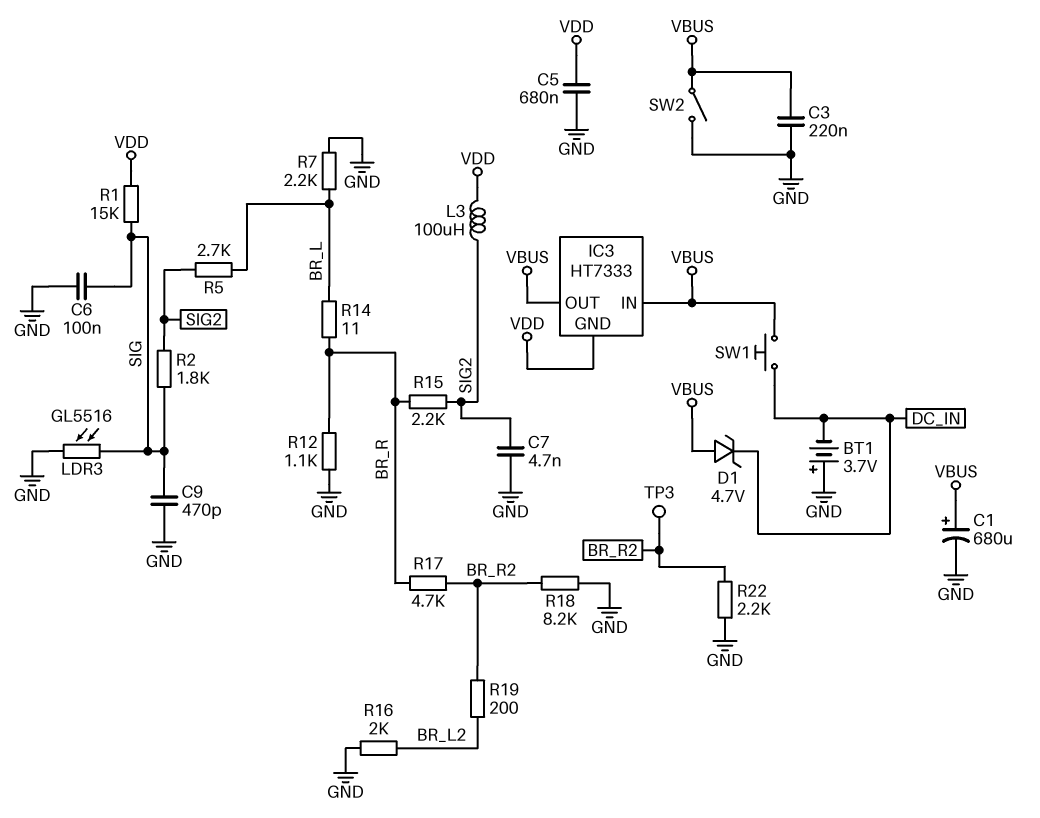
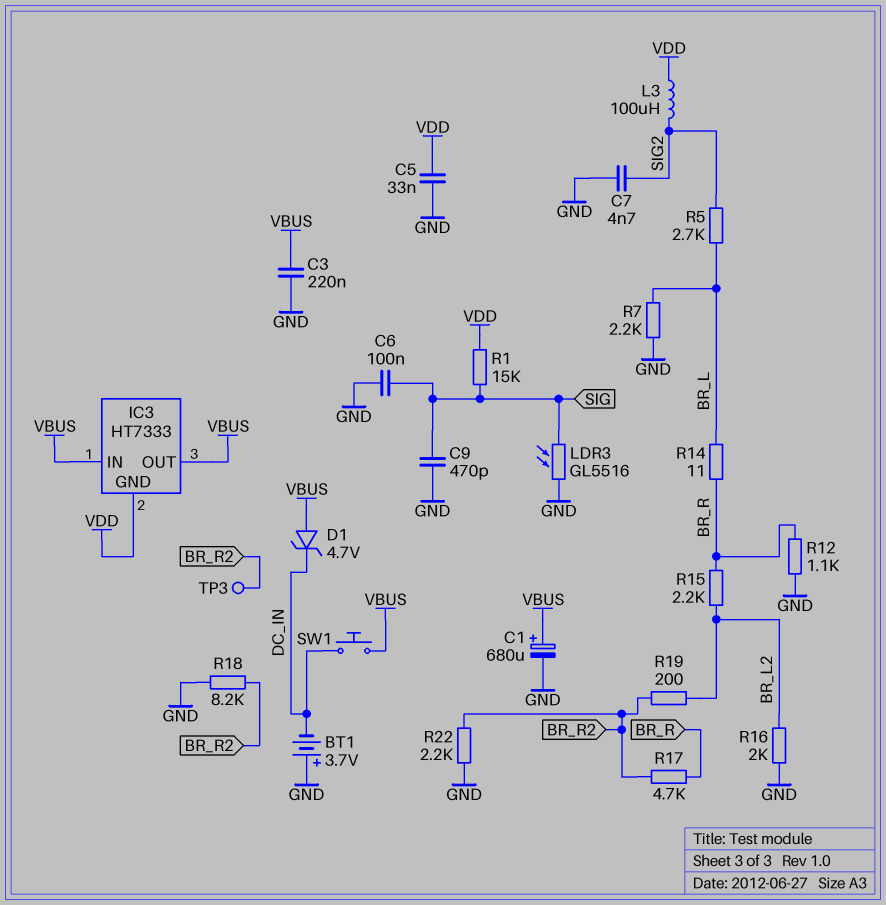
C5: 680nF (GND, VDD) -> 33nF (GND, VDD)
R2: 1.8k (SIG, SIG2) -> none
R15: 2.2k (BR_R, SIG2) -> 2.2k (BR_L2, BR_R)
SW2: switch (GND, VBUS) -> none

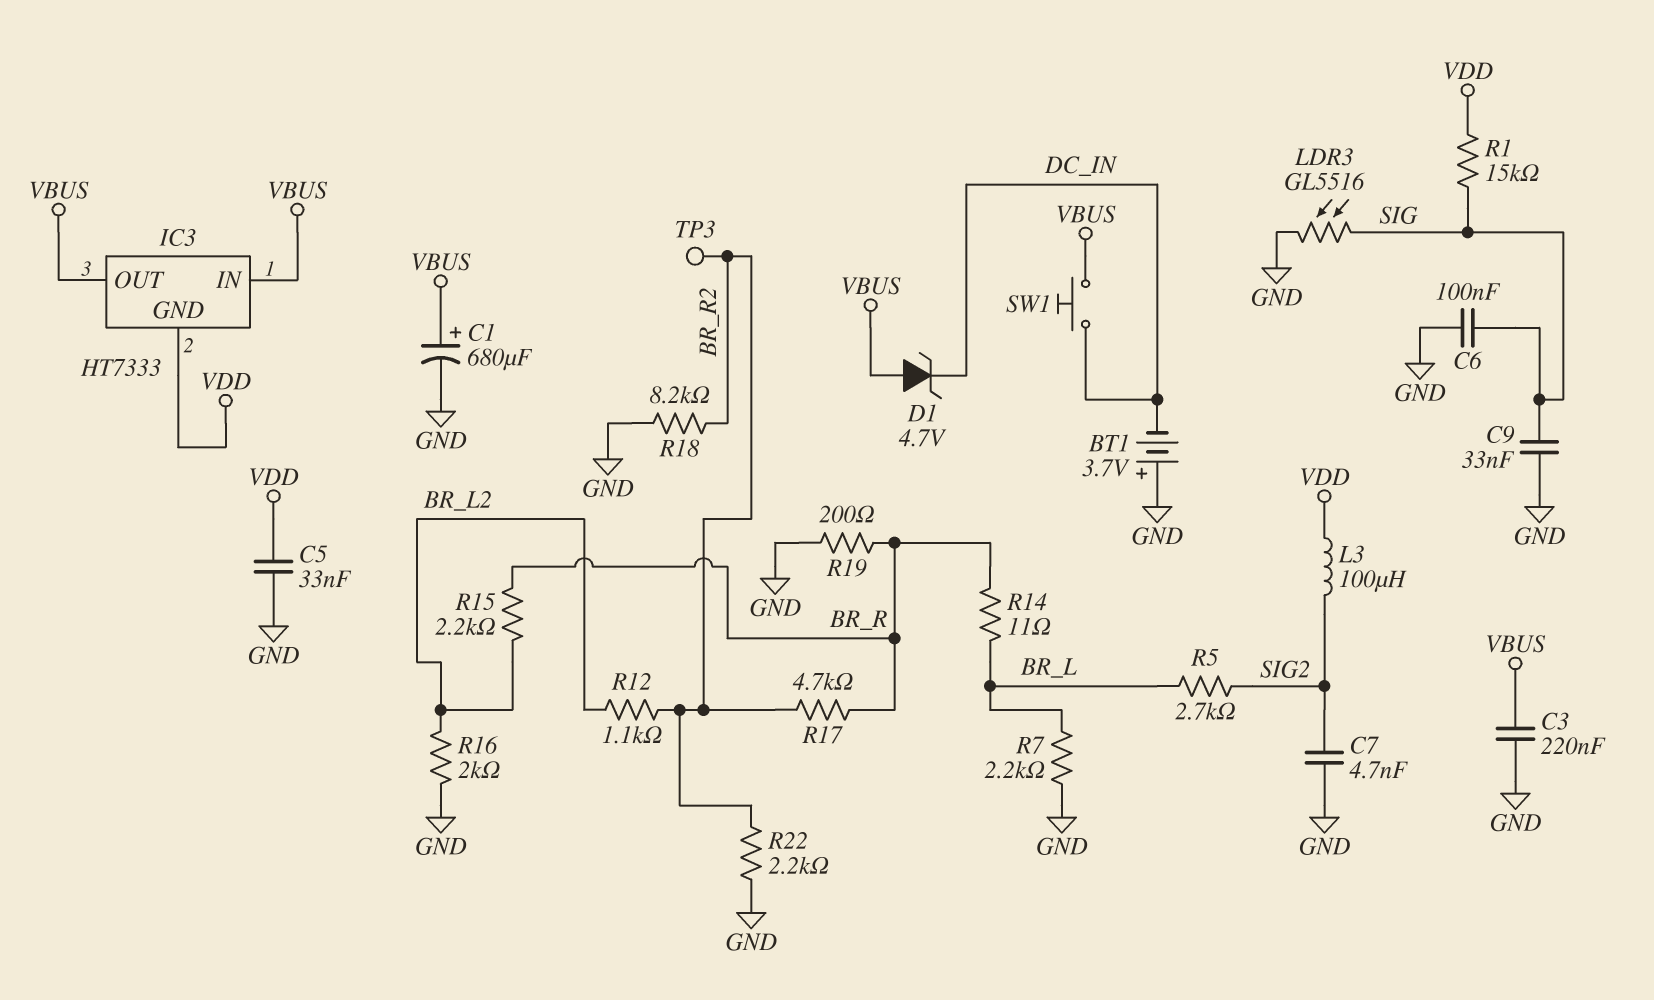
C9: 470pF (GND, SIG) -> 33nF (GND, SIG)
R12: 1.1k (BR_R, GND) -> 1.1k (BR_L2, BR_R2)
R19: 200 (BR_L2, BR_R2) -> 200 (BR_R, GND)

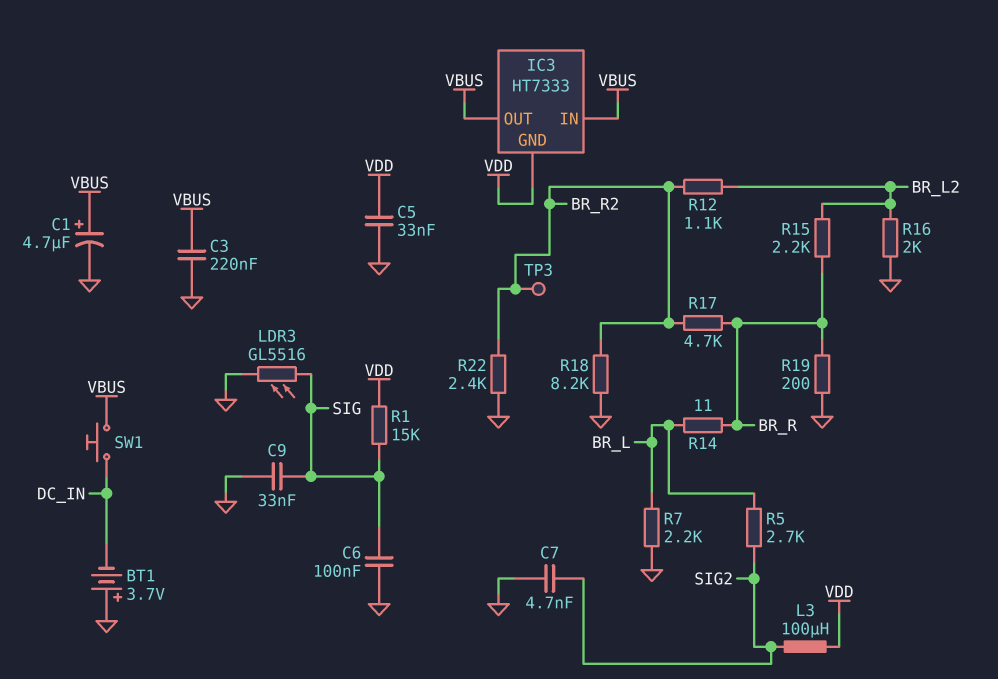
C1: 680uF (plus VBUS, minus GND) -> 4.7uF (plus VBUS, minus GND)
D1: zener 4.7V (A VBUS, K DC_IN) -> none
R22: 2.2k (BR_R2, GND) -> 2.4k (BR_R2, GND)

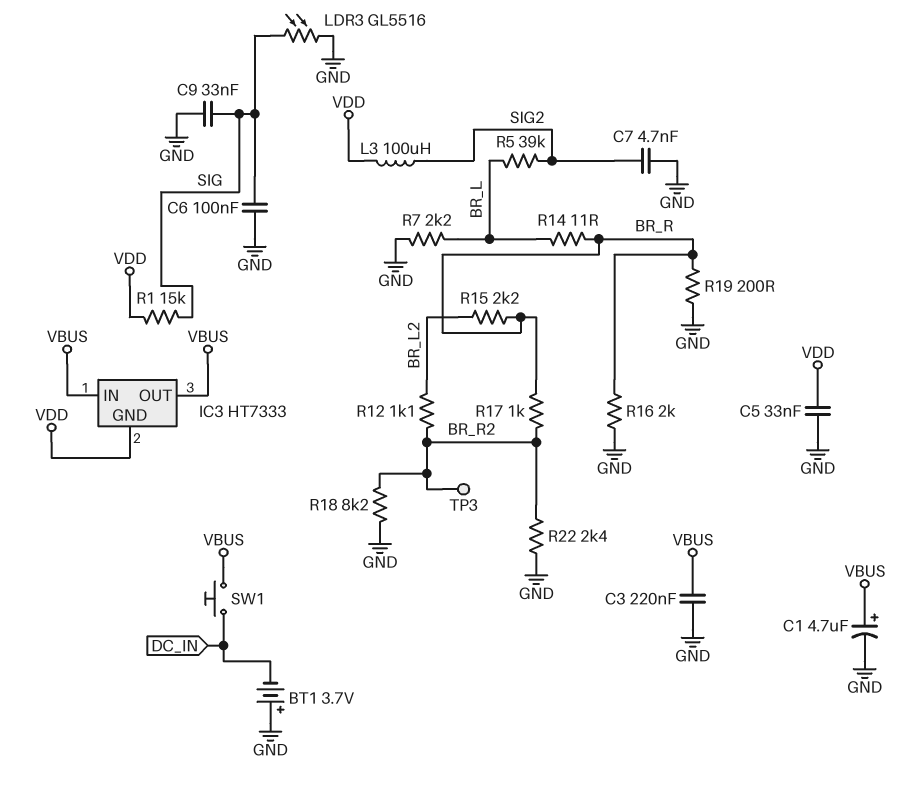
R5: 2.7k (BR_L, SIG2) -> 39k (BR_L, SIG2)
R16: 2k (BR_L2, GND) -> 2k (BR_R, GND)
R17: 4.7k (BR_R, BR_R2) -> 1k (BR_R, BR_R2)

